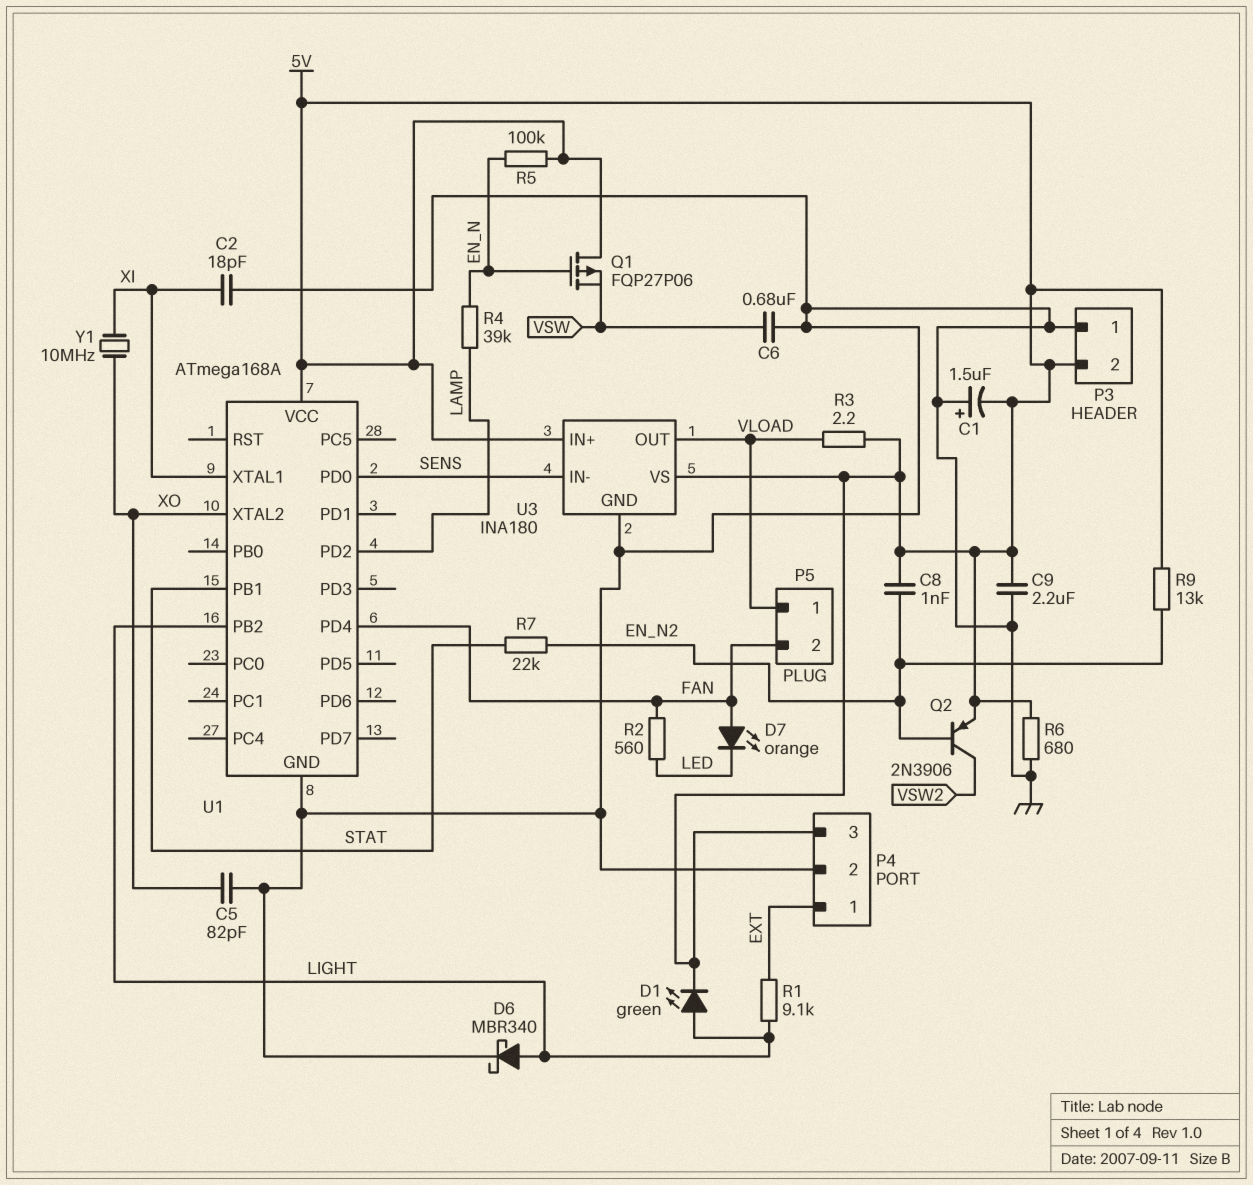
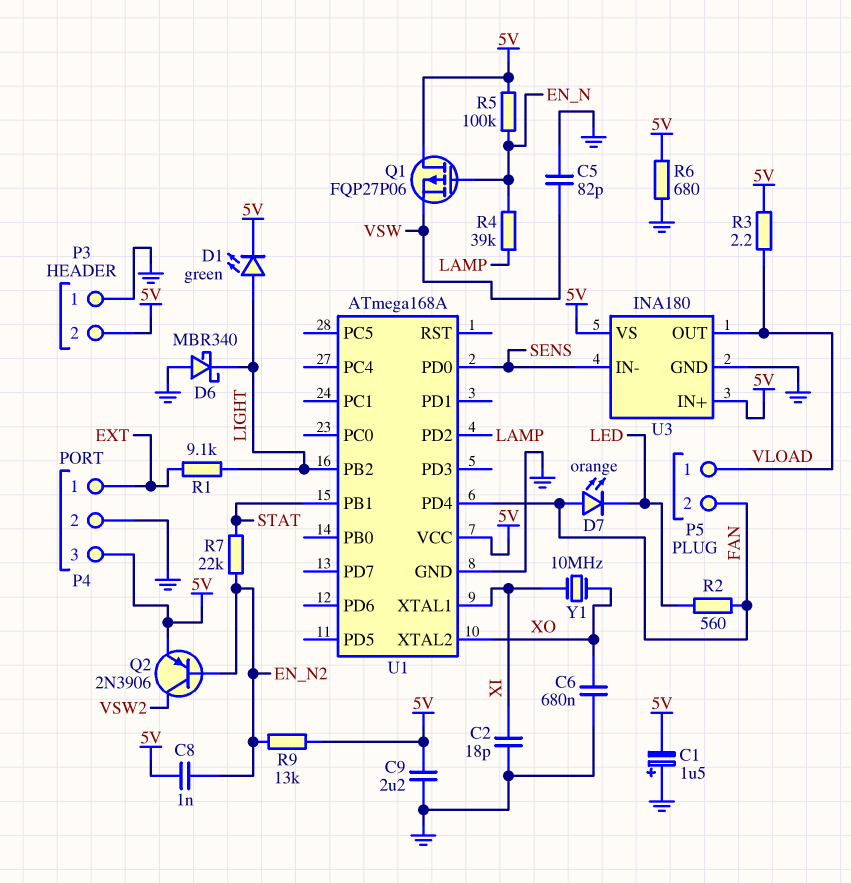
C5: 82pF (GND, XO) -> 82pF (GND, VSW)
C6: 680nF (GND, VSW) -> 680nF (GND, XO)
D6: schottky MBR340 (A LIGHT, K GND) -> schottky MBR340 (A GND, K LIGHT)

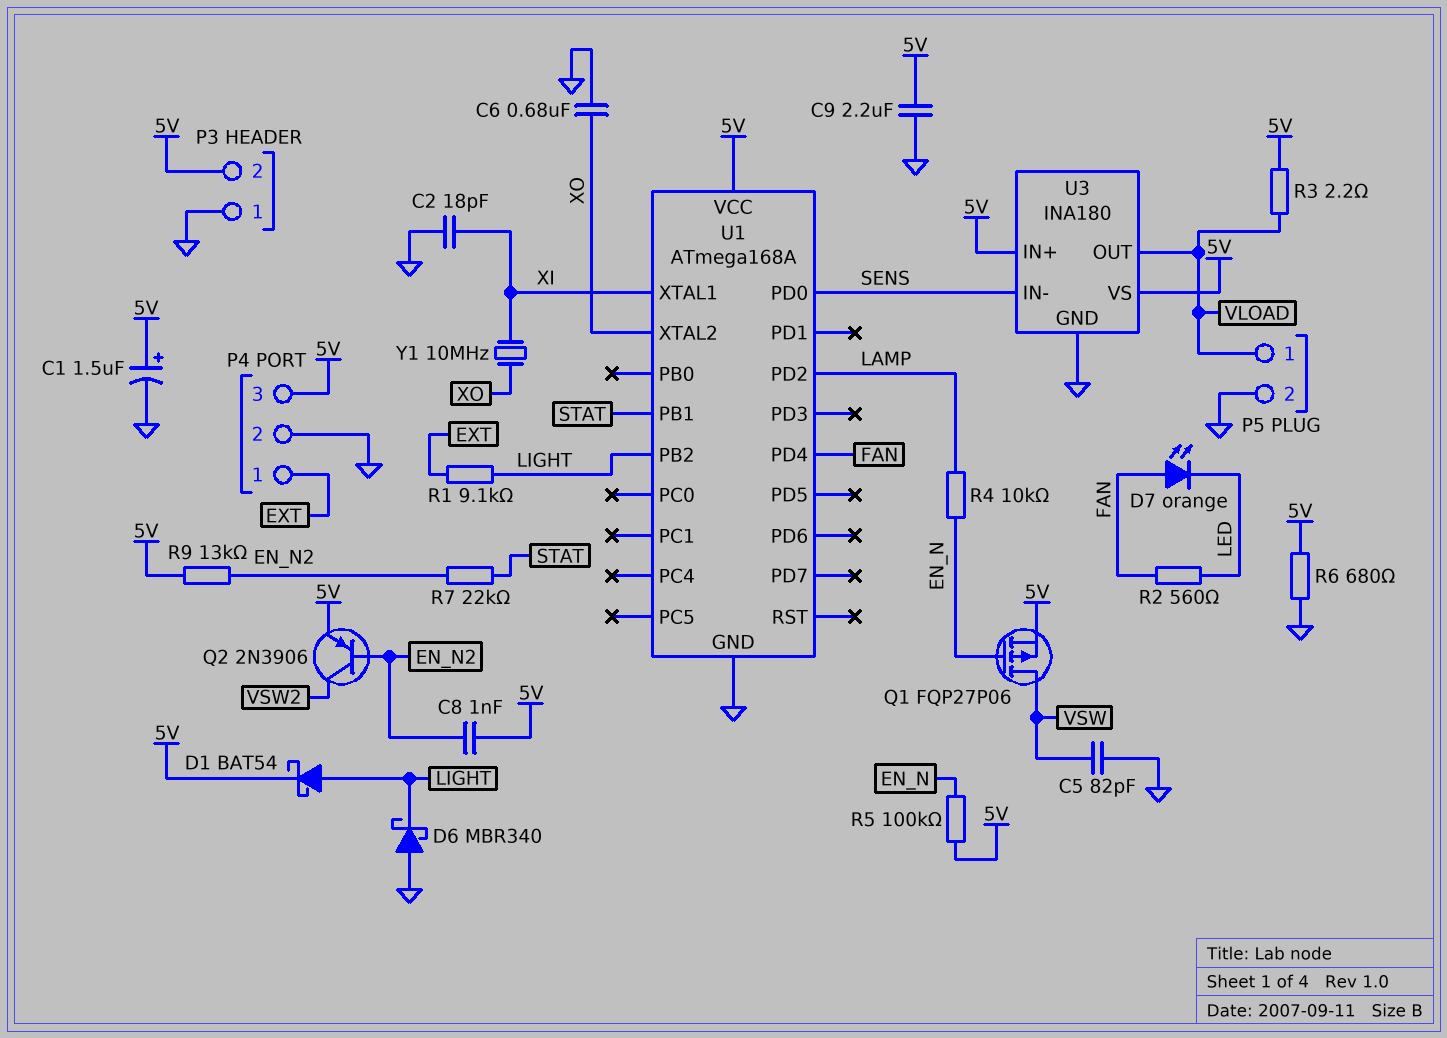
C1: 1.5uF (plus GND, minus 5V) -> 1.5uF (plus 5V, minus GND)
D1: LED green (A LIGHT, K 5V) -> schottky BAT54 (A LIGHT, K 5V)
P5 pin 2: FAN -> GND
Q1: PMOS FQP27P06 (G EN_N, D 5V, S VSW) -> PMOS FQP27P06 (G EN_N, D VSW, S 5V)
R4: 39k (EN_N, LAMP) -> 10k (EN_N, LAMP)

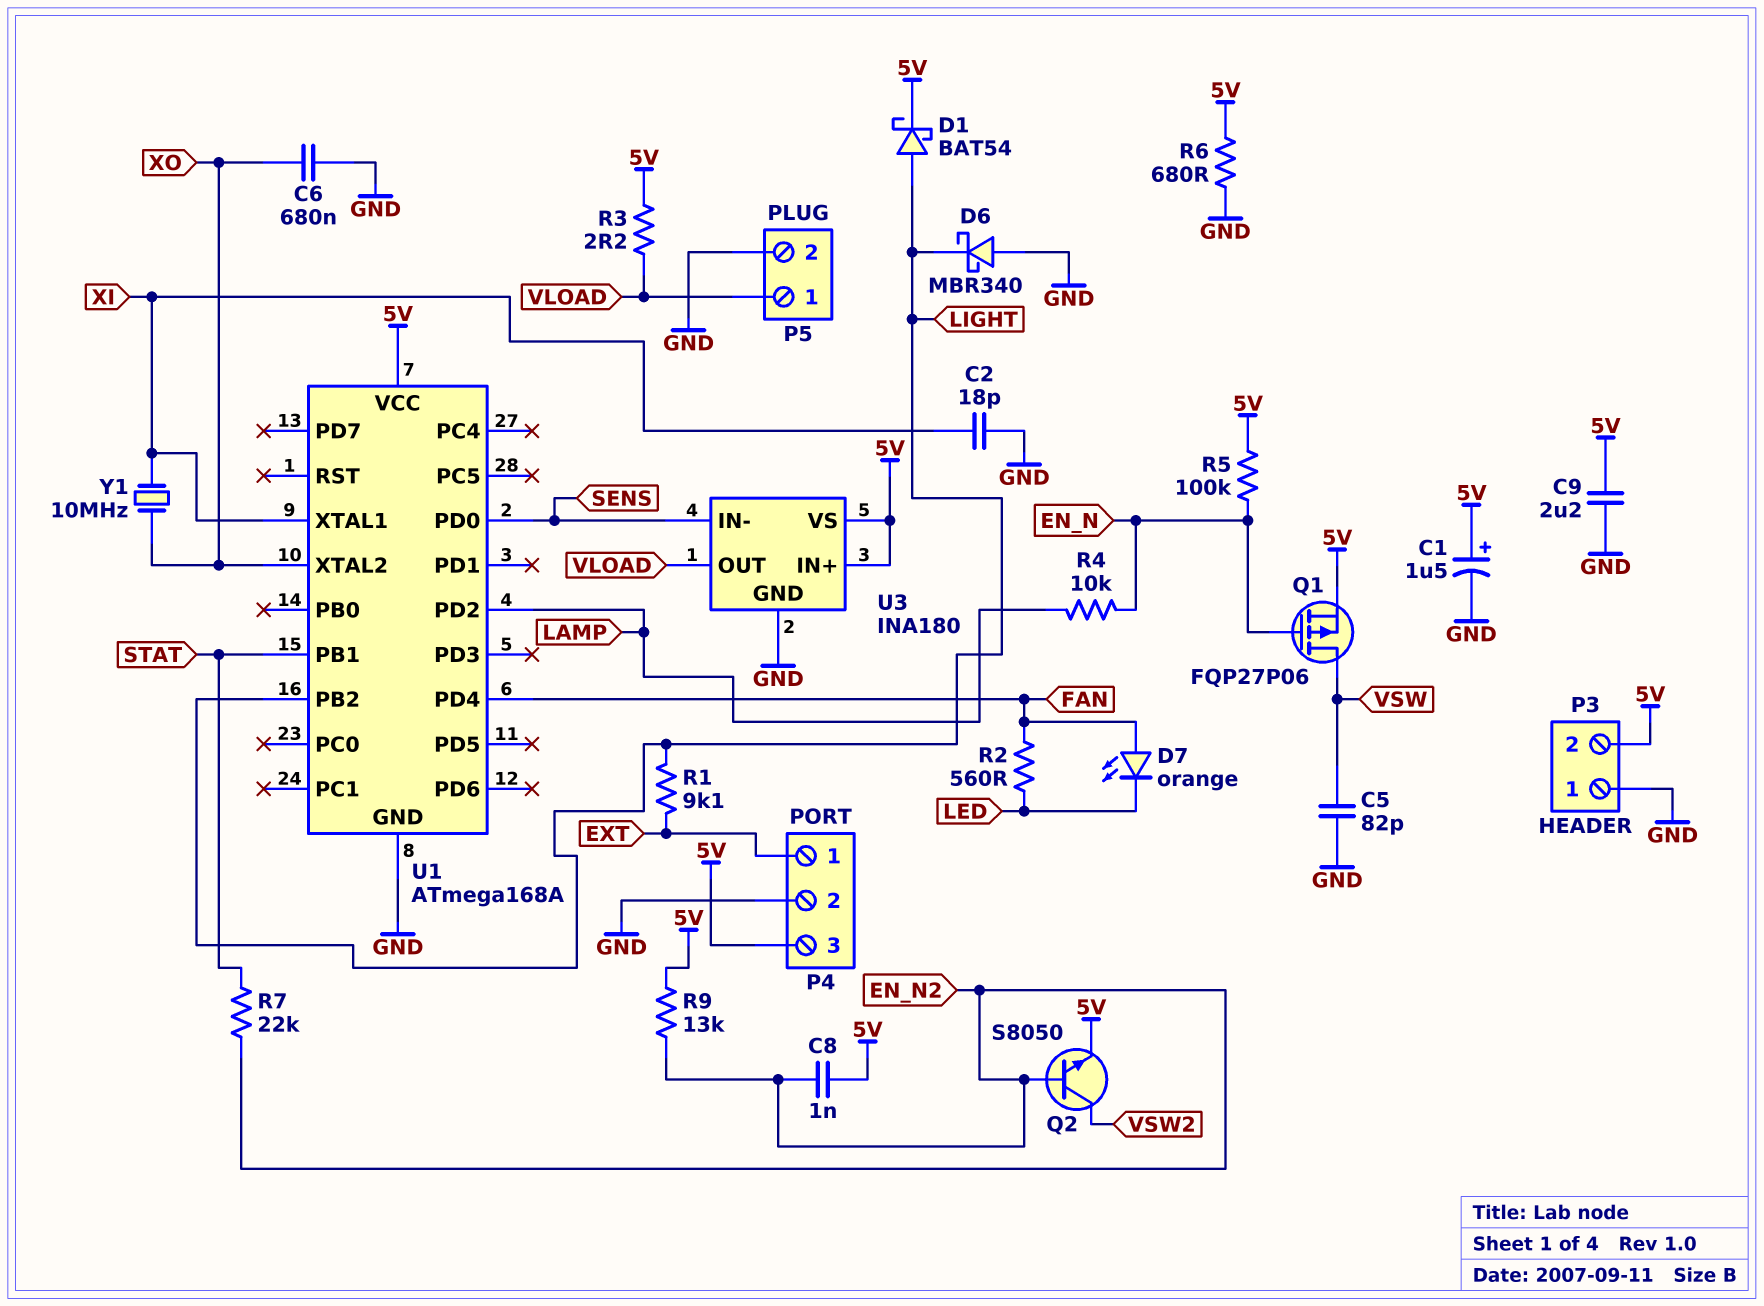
Q2: PNP 2N3906 (B EN_N2, C VSW2, E 5V) -> NPN S8050 (B EN_N2, C VSW2, E 5V)

